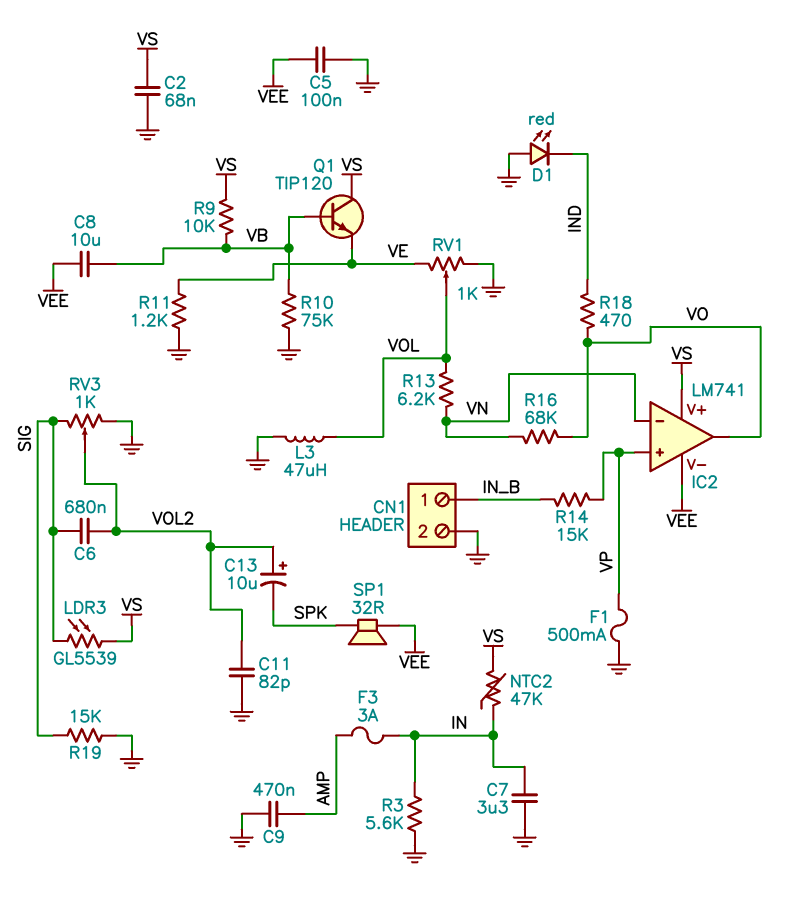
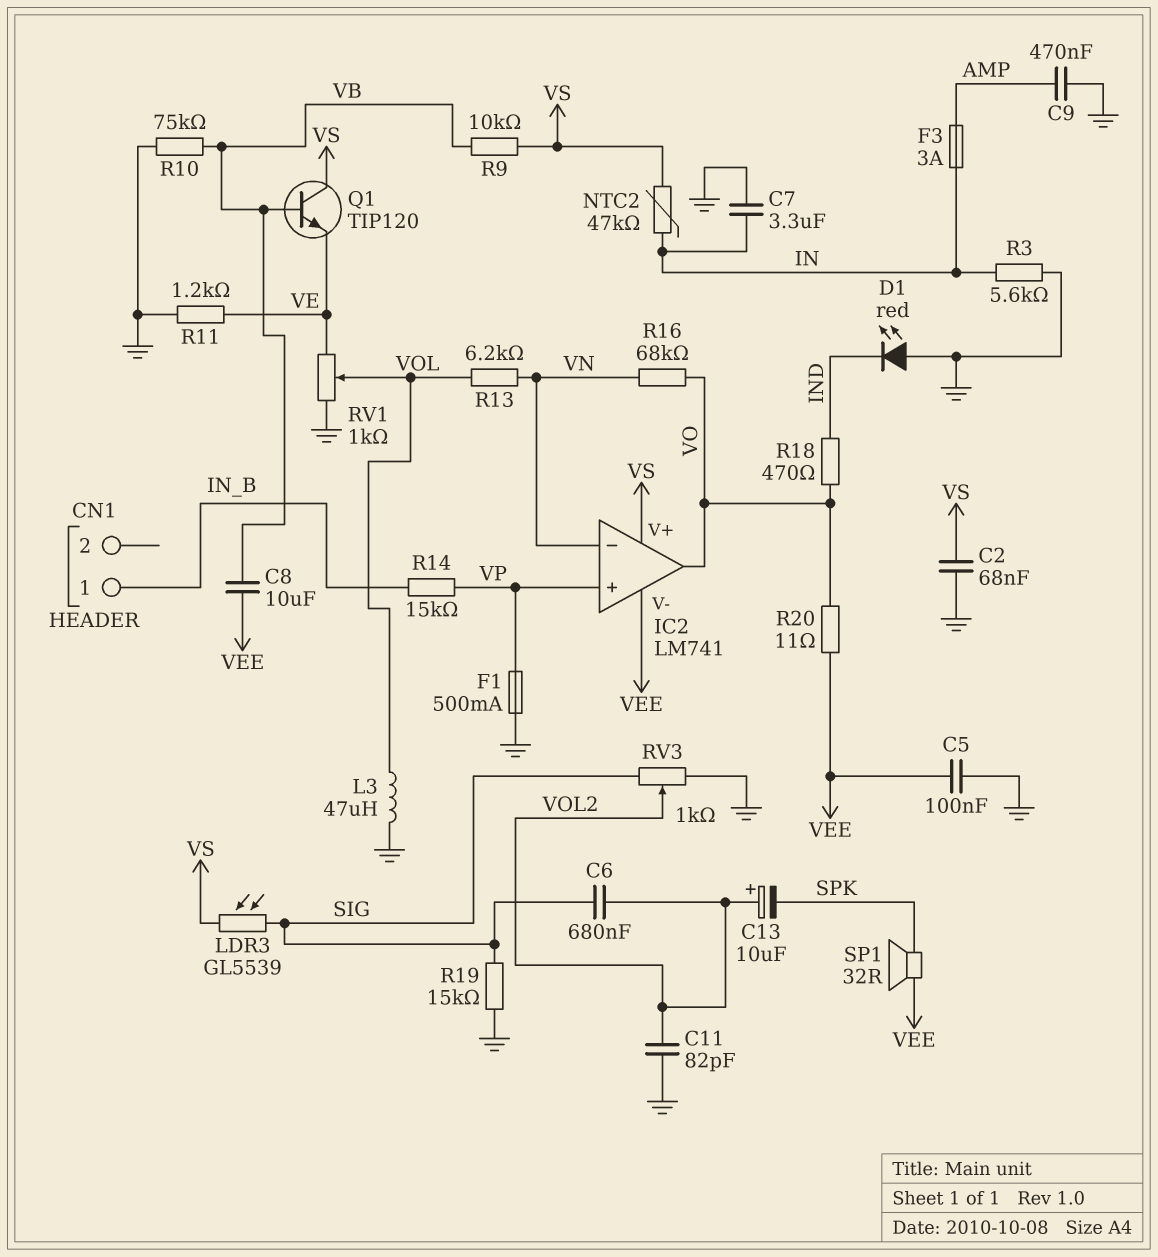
CN1 pin 2: GND -> none
R20: none -> 11 (VEE, VO)

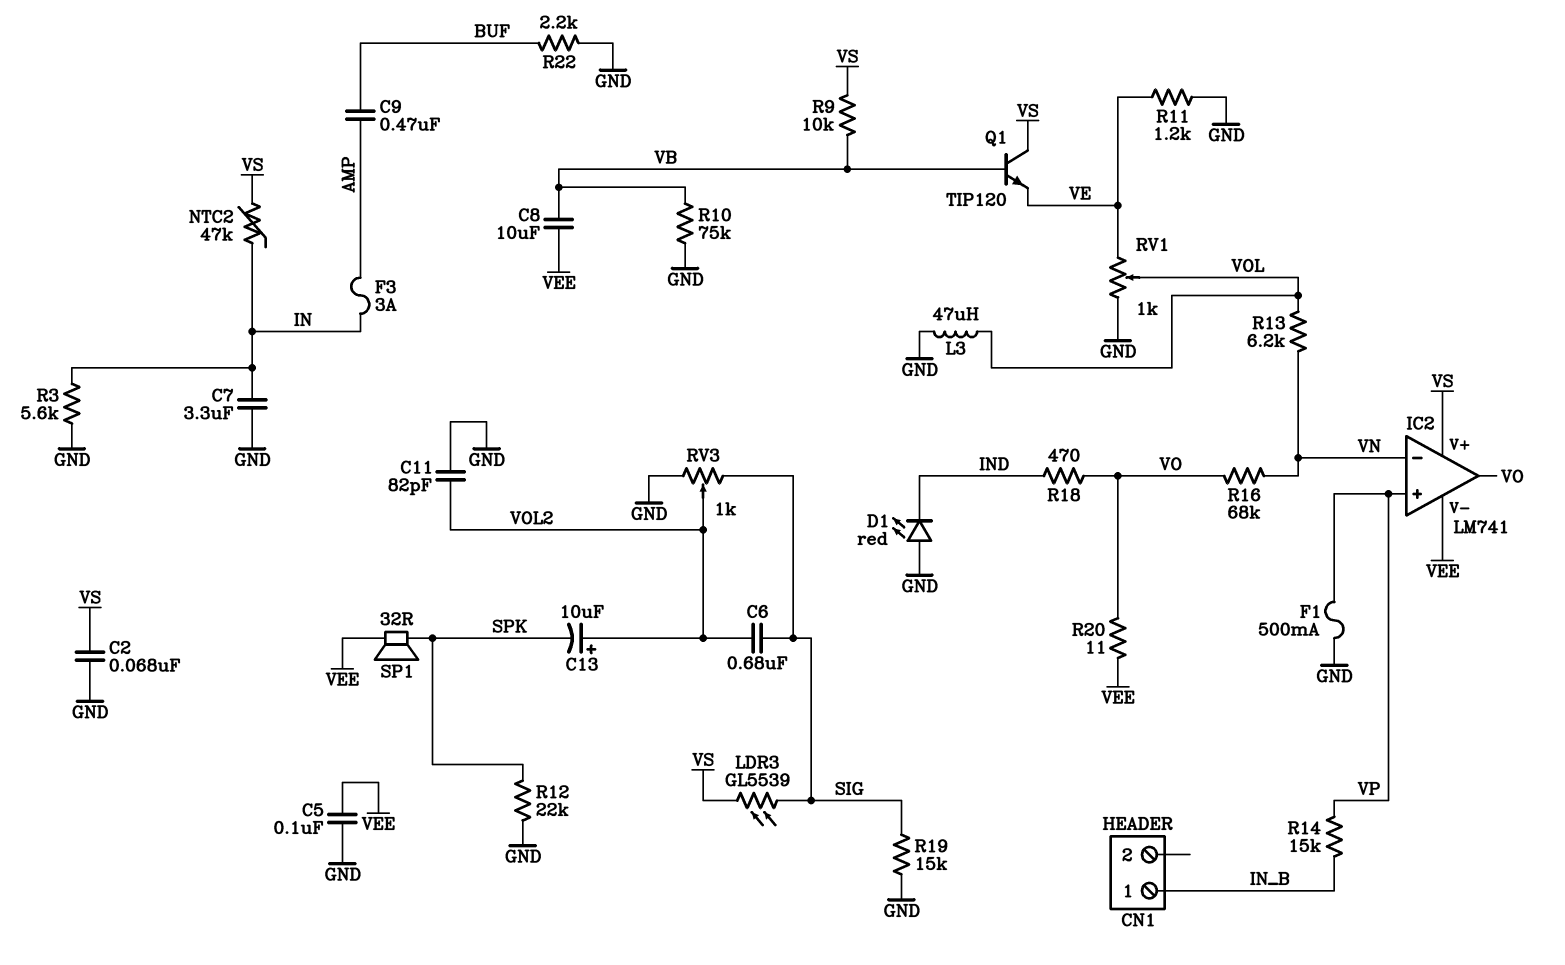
C9: 470nF (AMP, GND) -> 470nF (AMP, BUF)
R12: none -> 22k (GND, SPK)
R22: none -> 2.2k (BUF, GND)

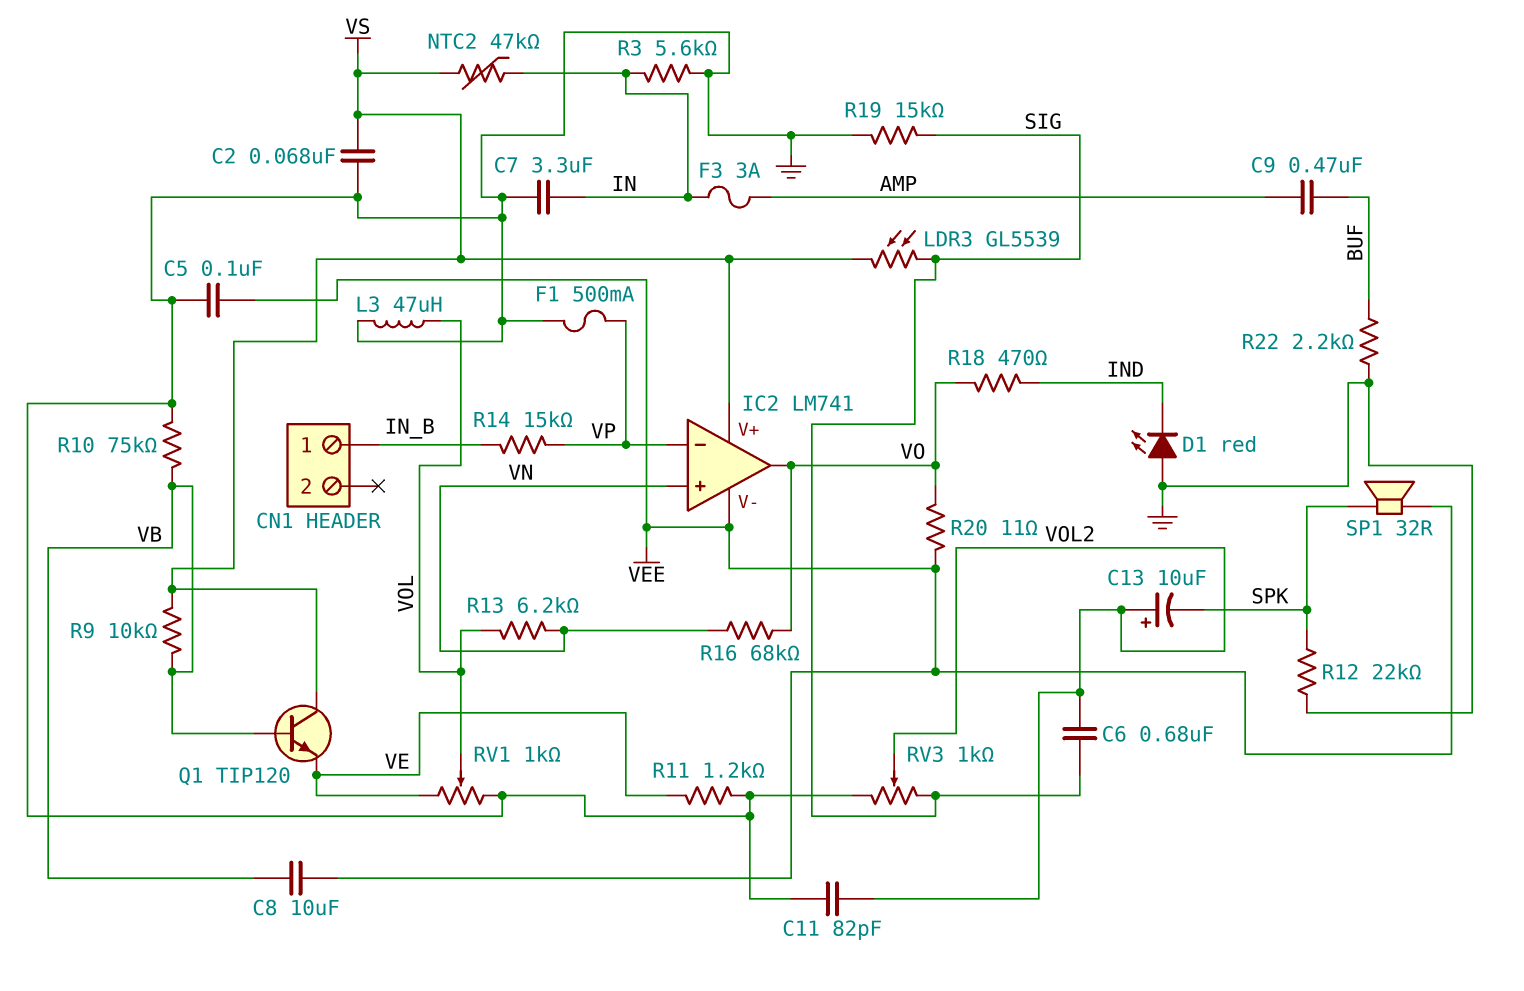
IC2 pin in+: VP -> VN
IC2 pin in-: VN -> VP

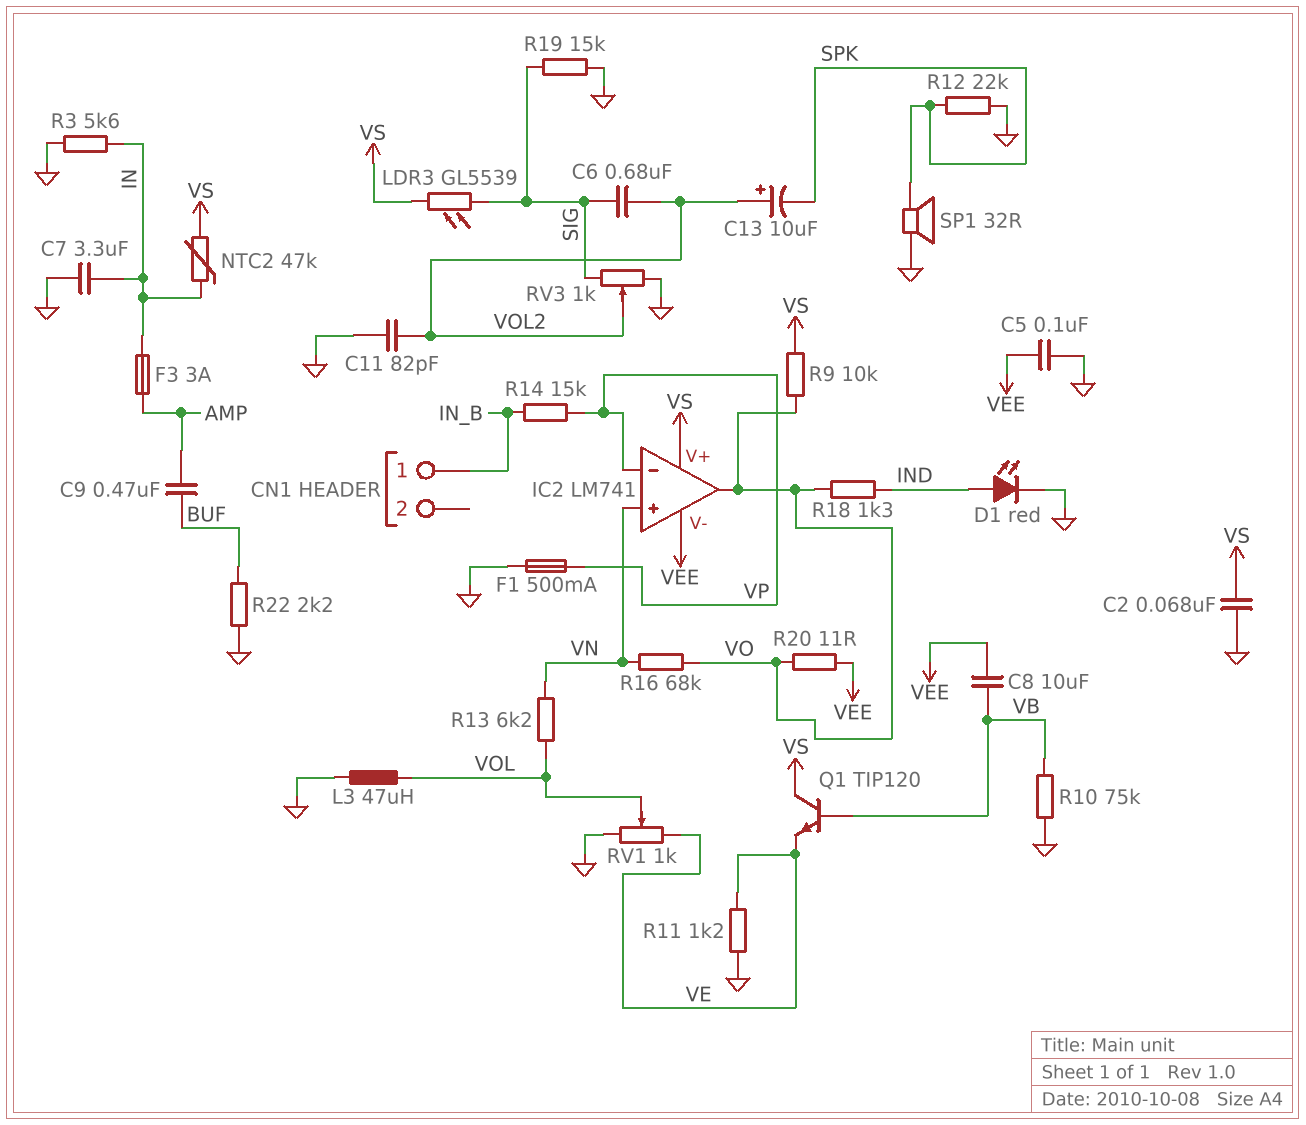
D1: LED red (A GND, K IND) -> LED red (A IND, K GND)
R9: 10k (VB, VS) -> 10k (VO, VS)
R18: 470 (IND, VO) -> 1.3k (IND, VO)
SP1: speaker 32R (SPK, VEE) -> speaker 32R (GND, SPK)

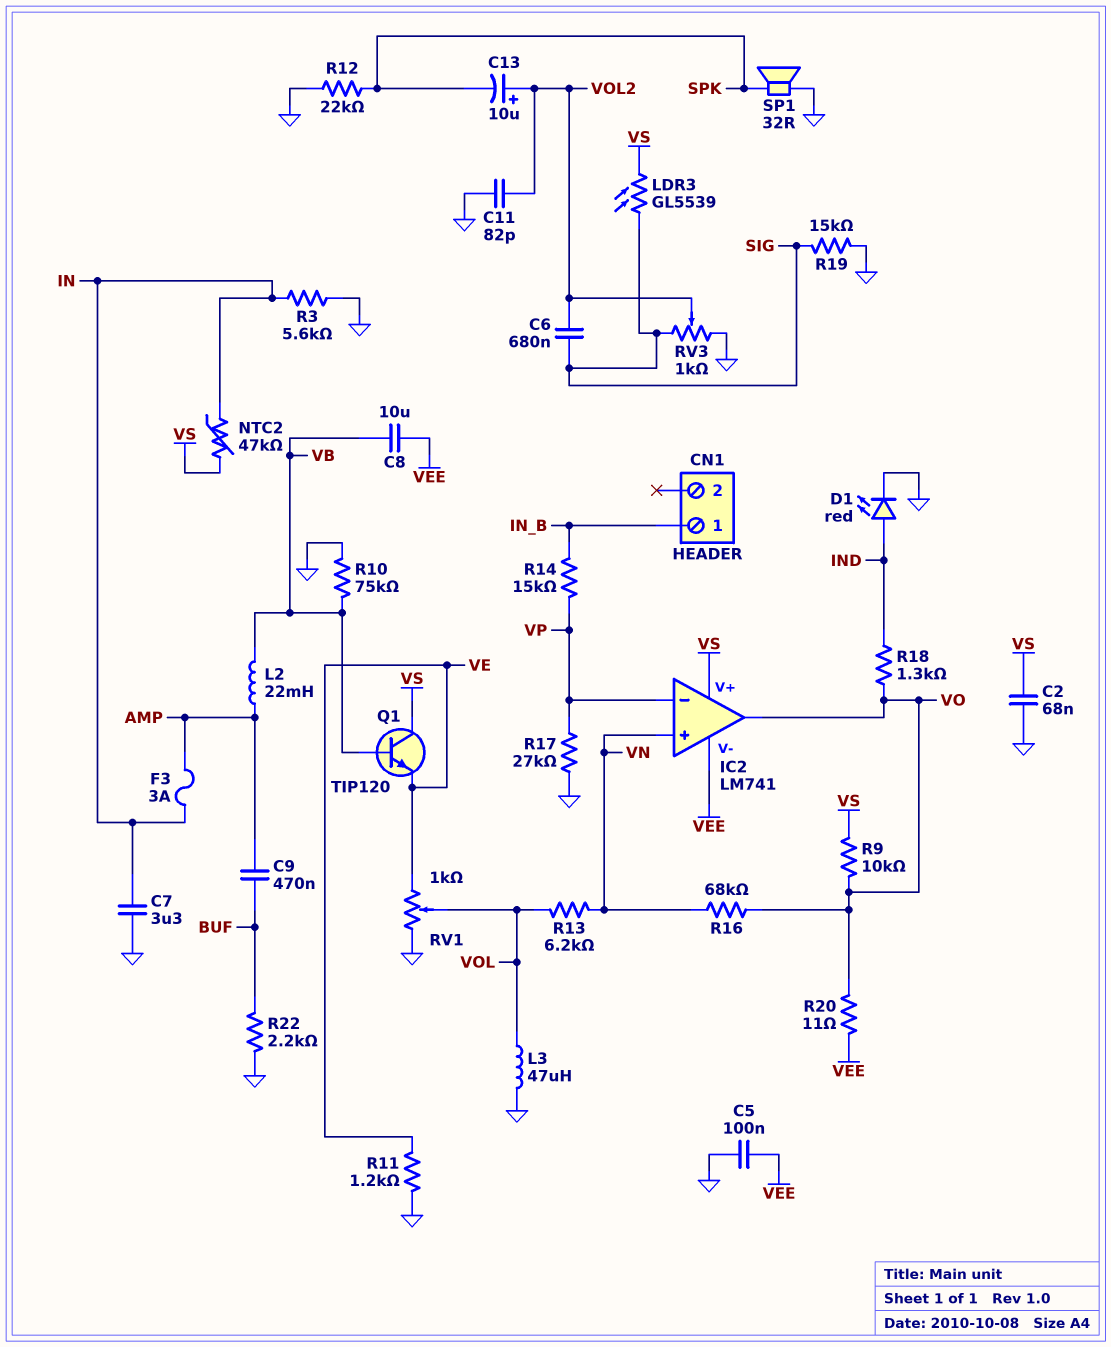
F1: 500mA (GND, VP) -> none
L2: none -> 22mH (AMP, VB)
R17: none -> 27k (GND, VP)

